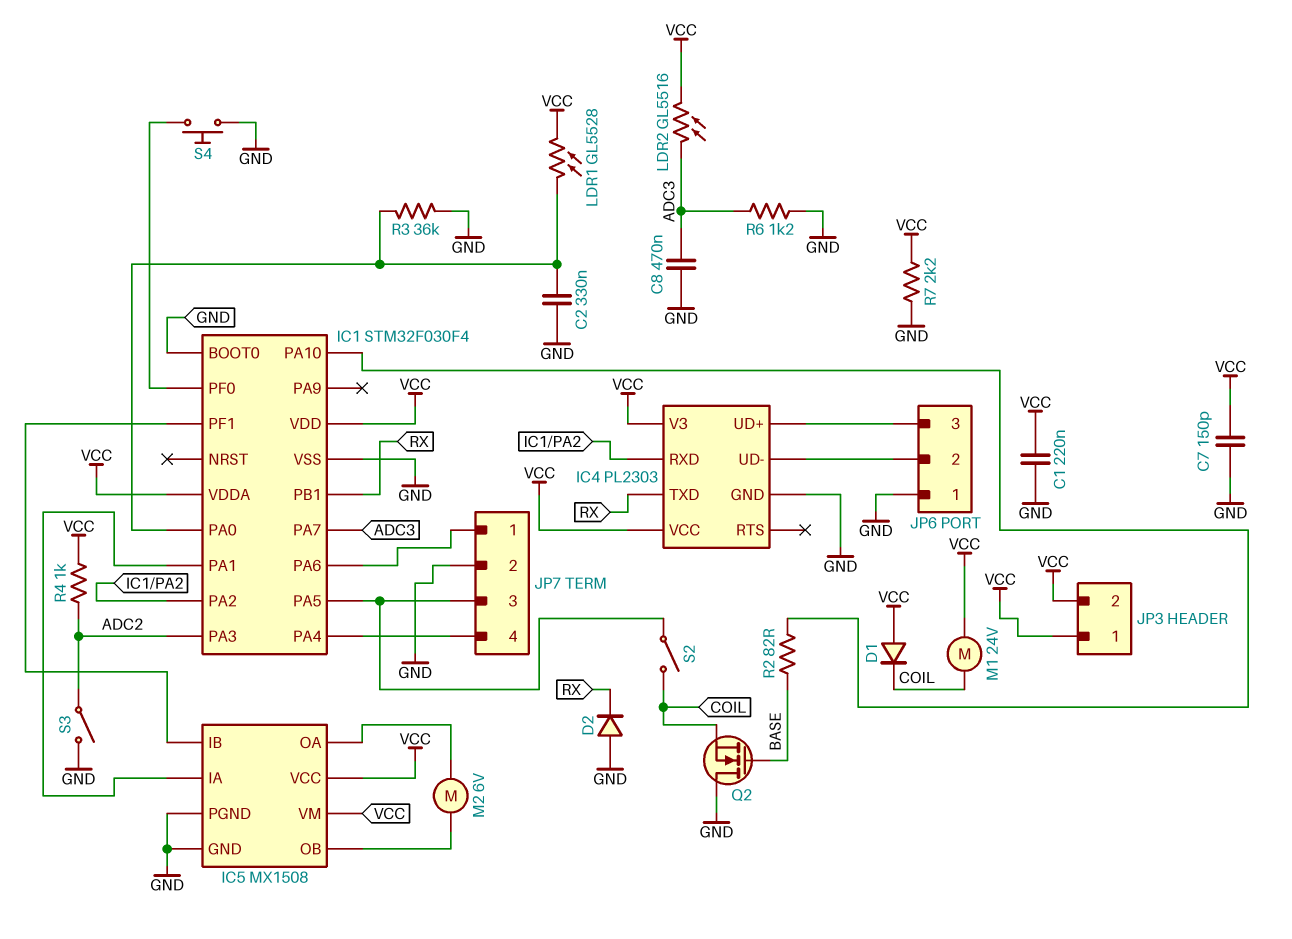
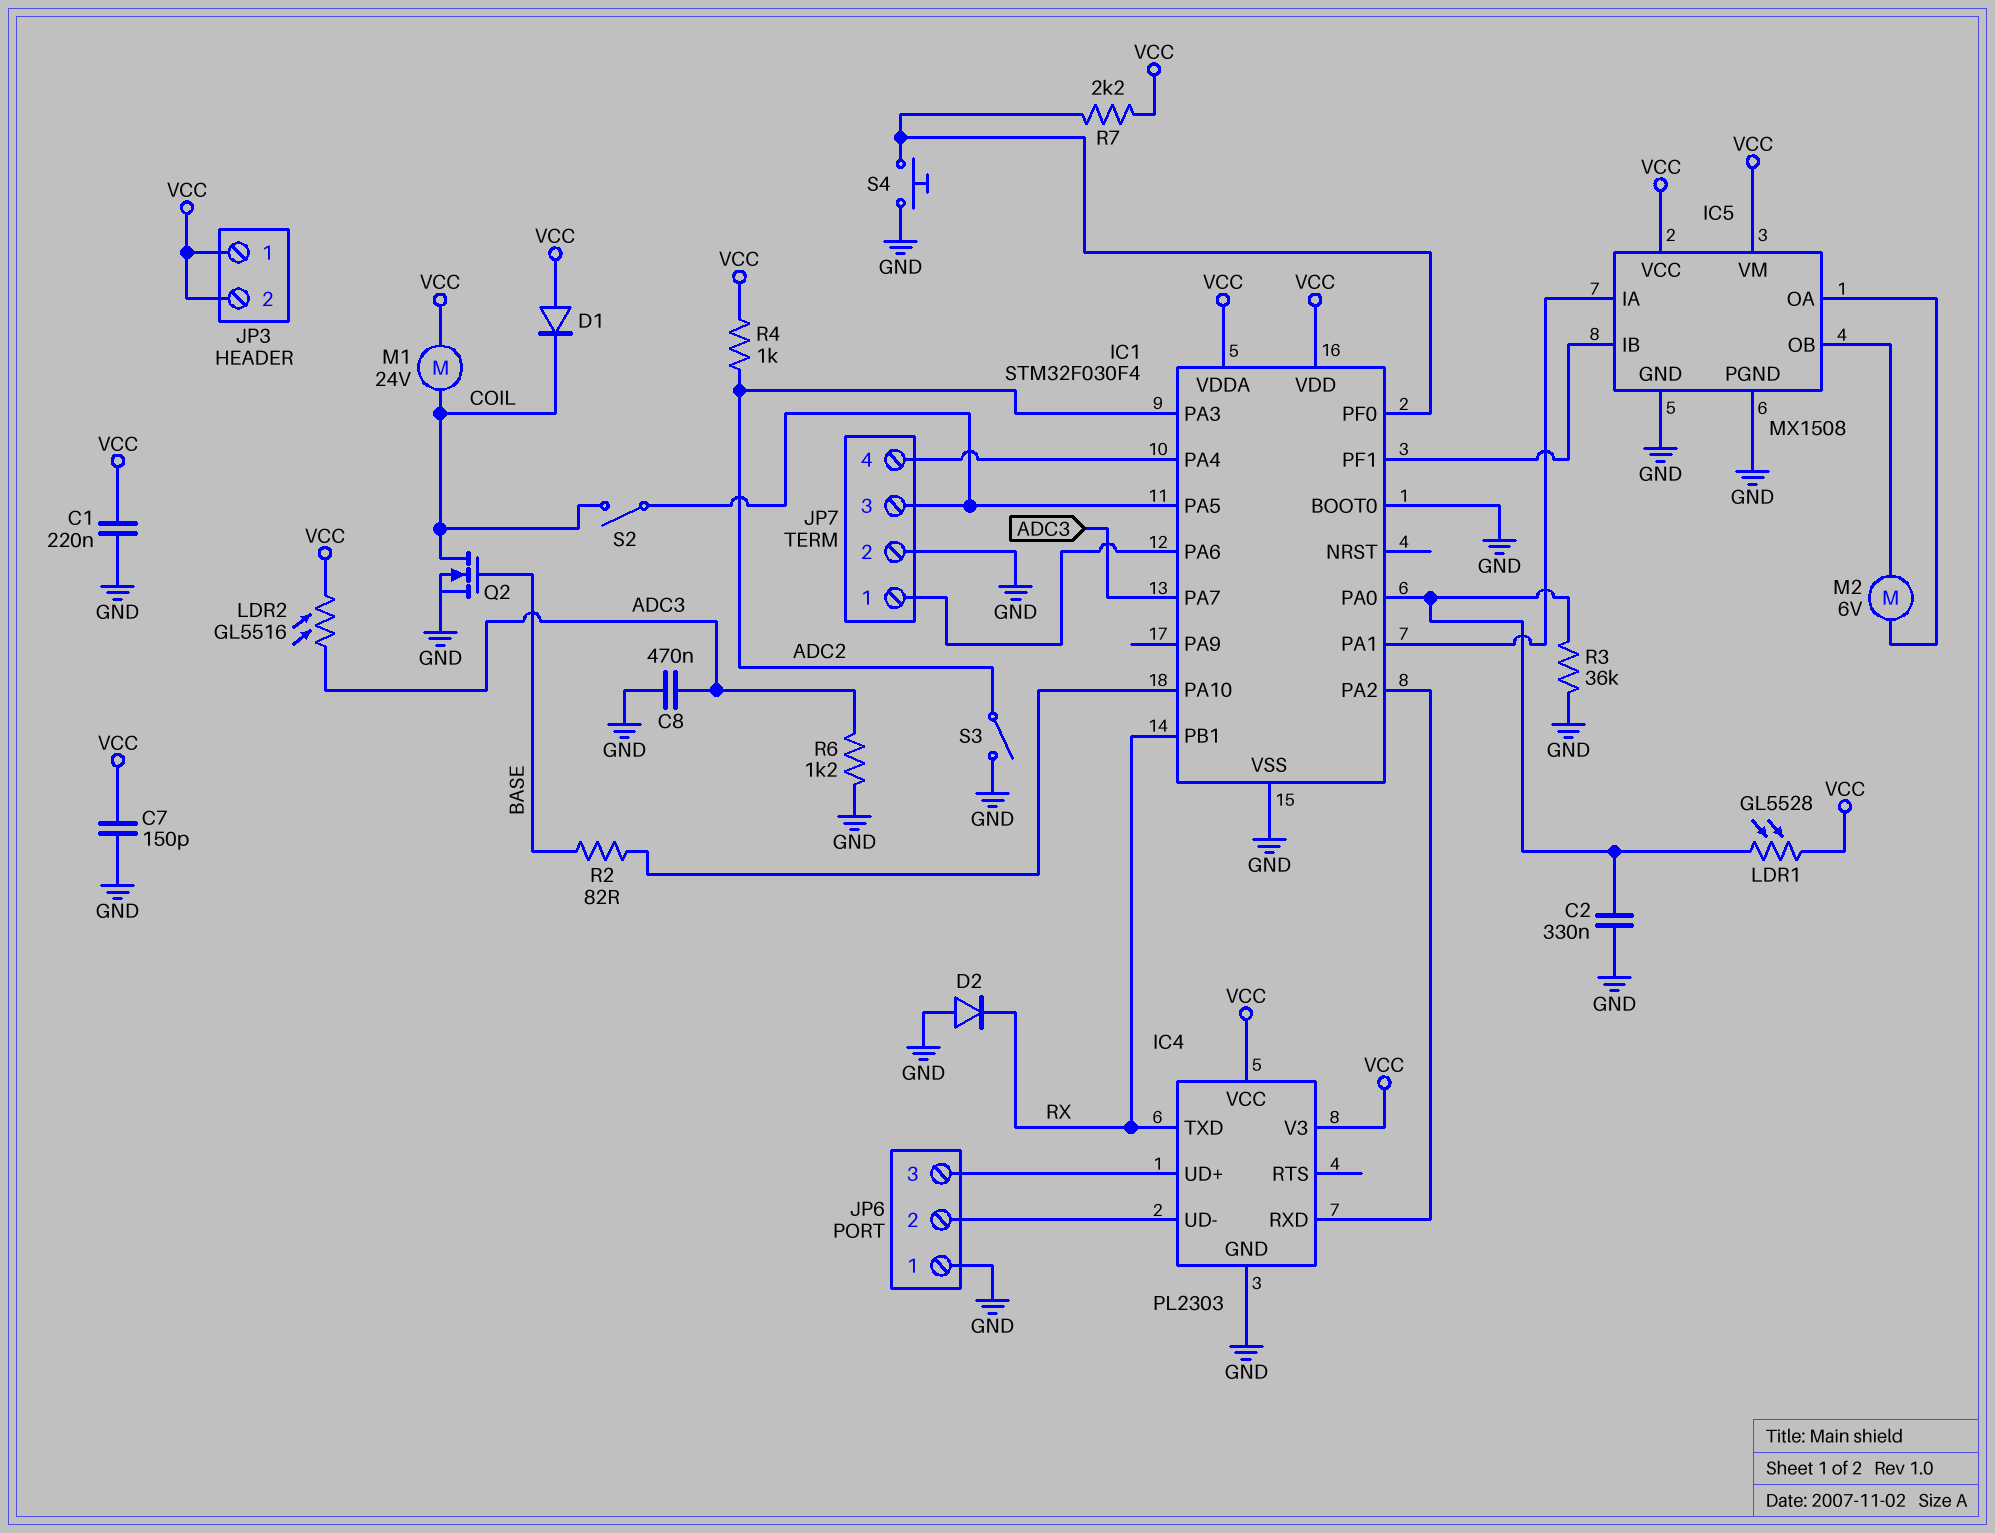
Q2: NMOS (G BASE, D GND, S COIL) -> NMOS (G BASE, D COIL, S GND)
R7: 2.2k (GND, VCC) -> 2.2k (IC1/PF0, VCC)

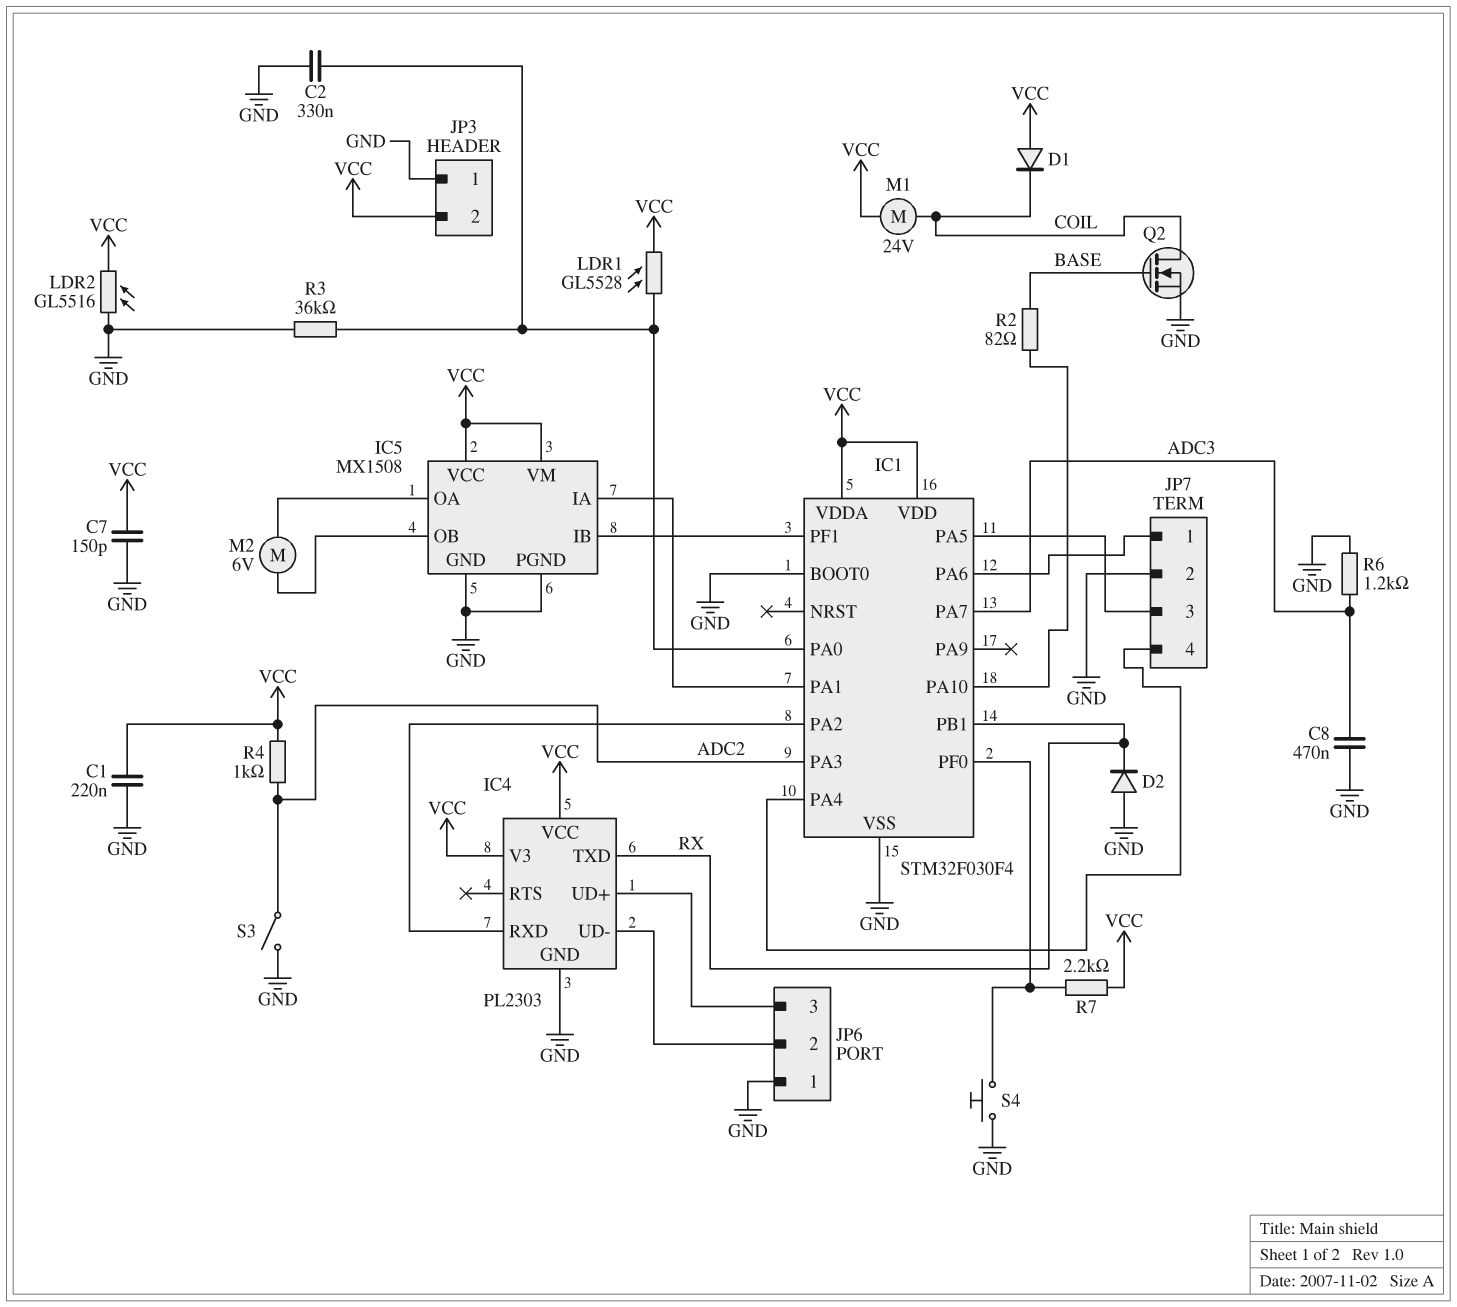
JP3 pin 1: VCC -> GND
LDR2: GL5516 (ADC3, VCC) -> GL5516 (GND, VCC)
S2: switch (COIL, IC1/PA5) -> none

